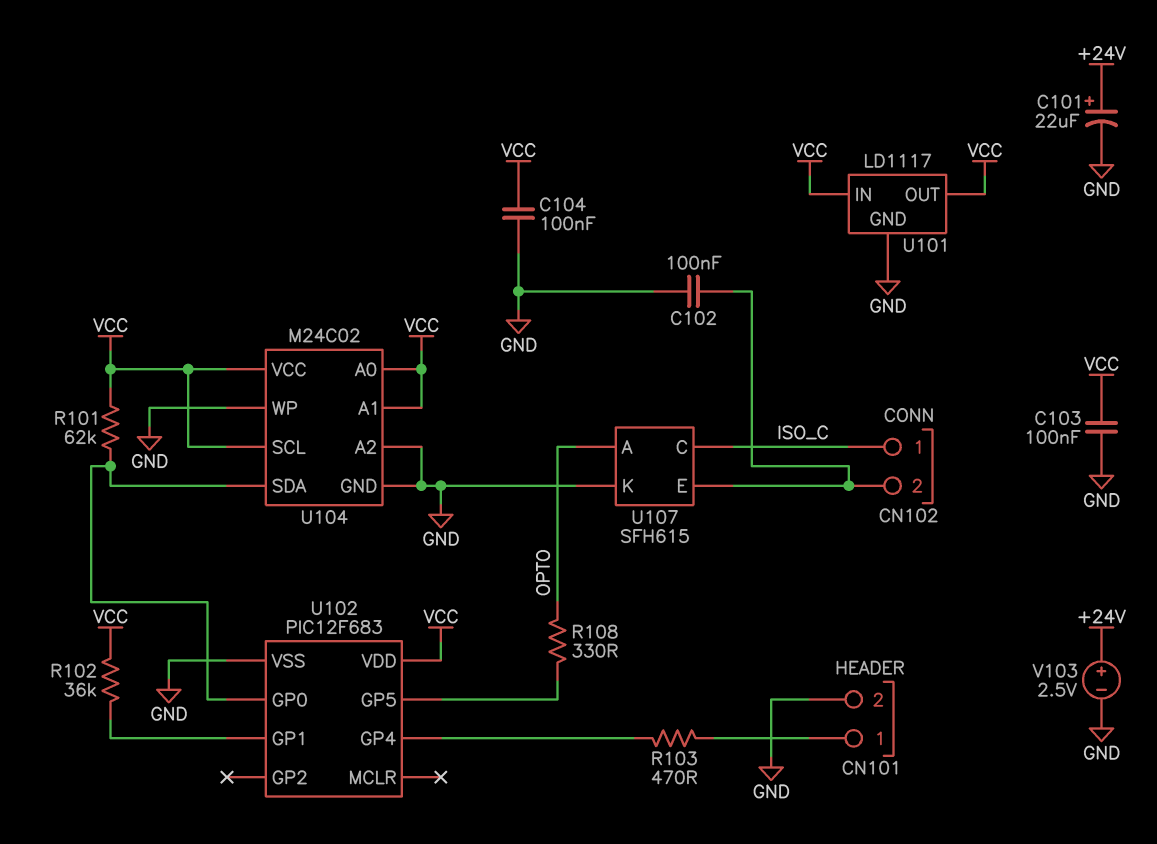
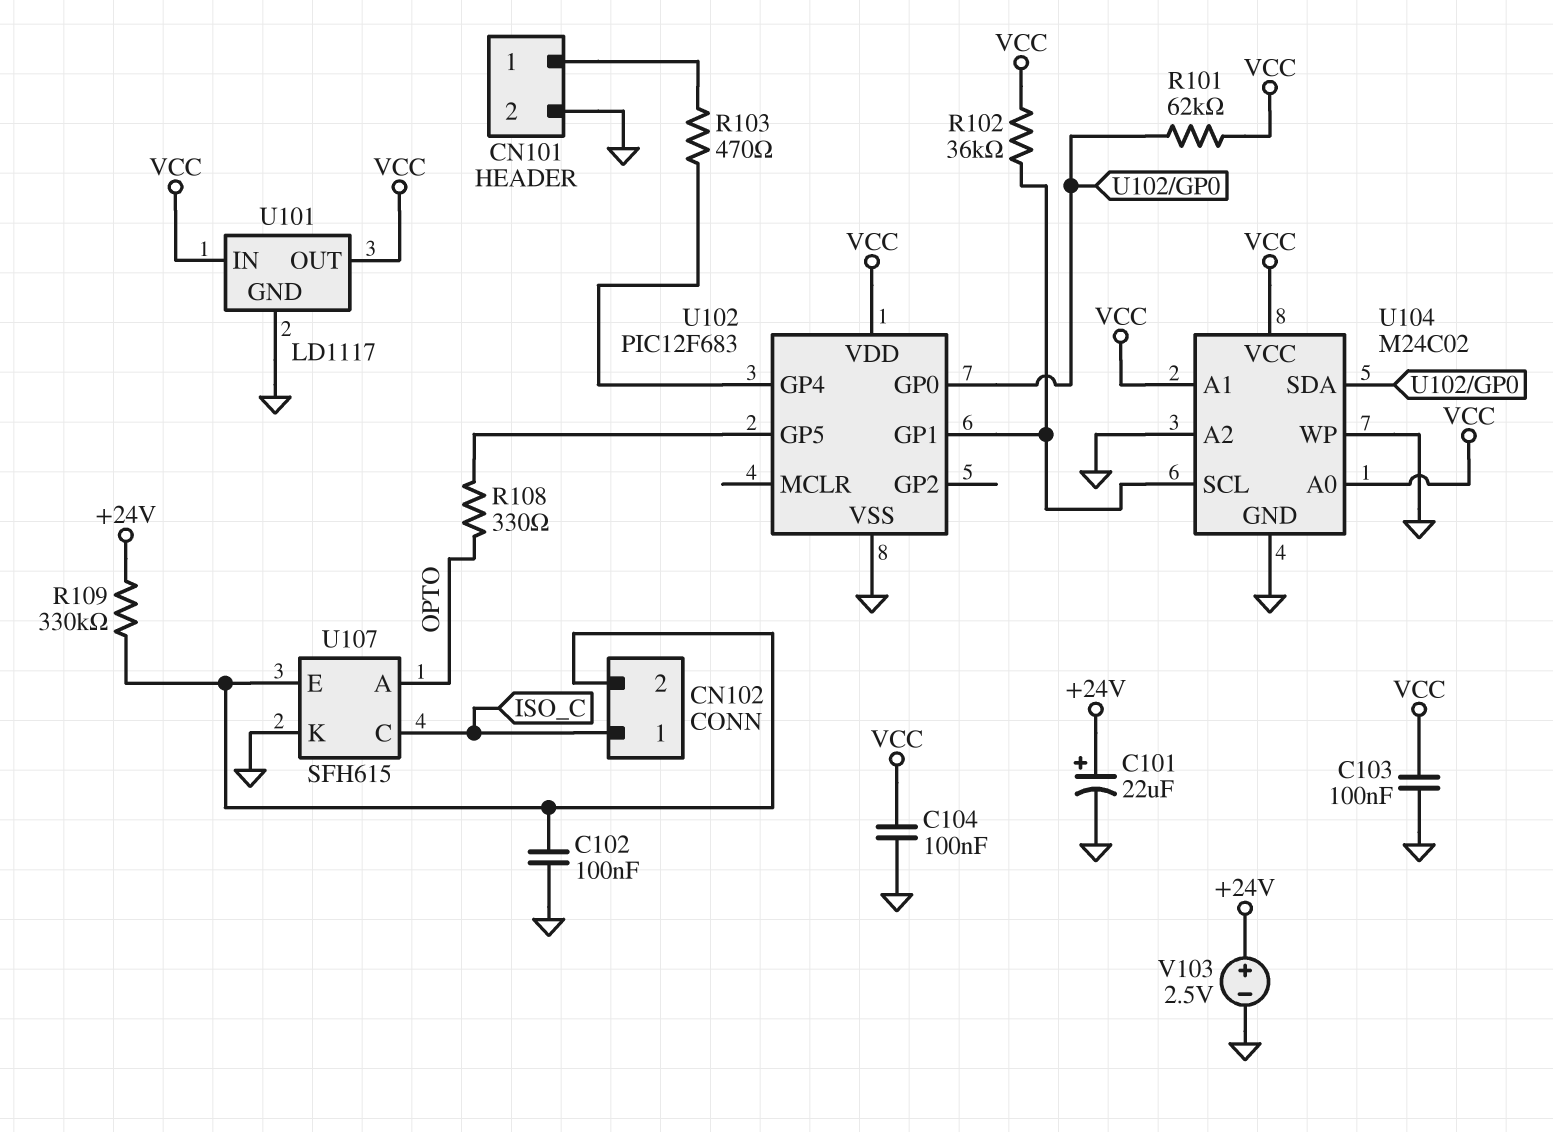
R109: none -> 330k (+24V, CN102/2)
U104 pin SCL: VCC -> U102/GP1

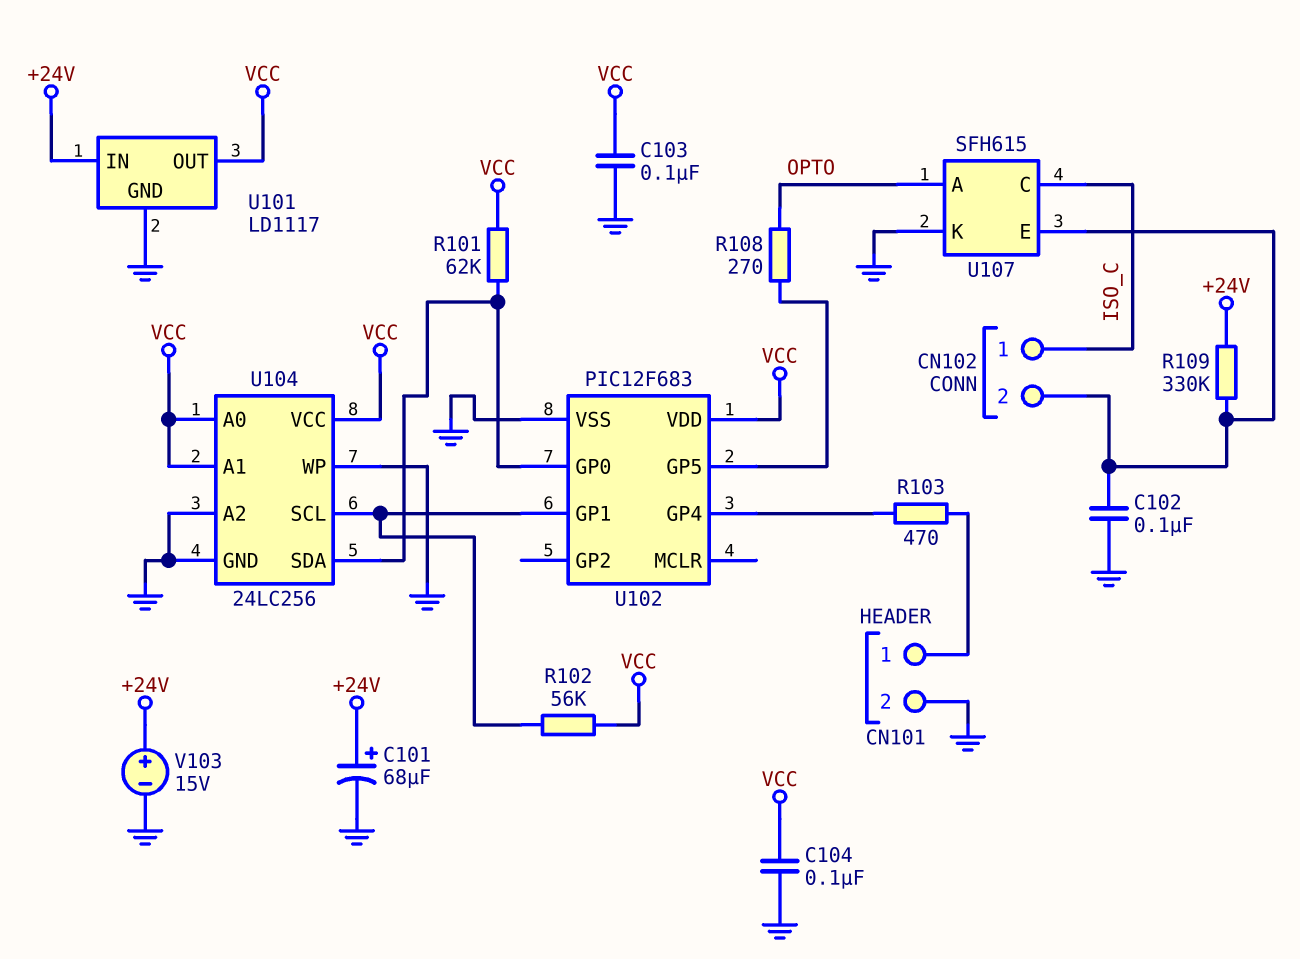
C101: 22uF (plus +24V, minus GND) -> 68uF (plus +24V, minus GND)
R102: 36k (U102/GP1, VCC) -> 56k (U102/GP1, VCC)
R108: 330 (OPTO, U102/GP5) -> 270 (OPTO, U102/GP5)
U101 pin IN: VCC -> +24V
U104: M24C02 -> 24LC256
V103: 2.5V (plus +24V, minus GND) -> 15V (plus +24V, minus GND)

